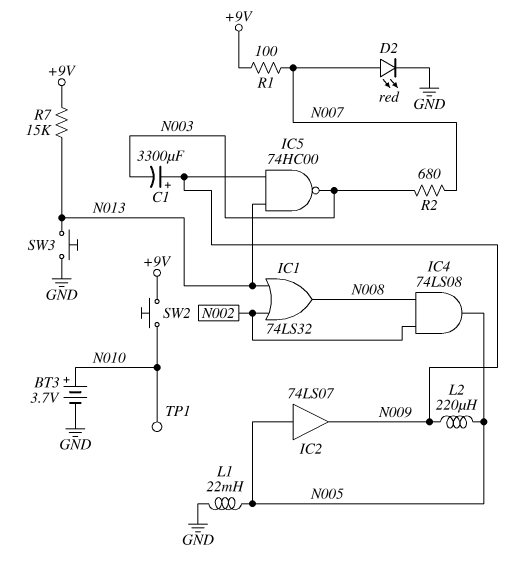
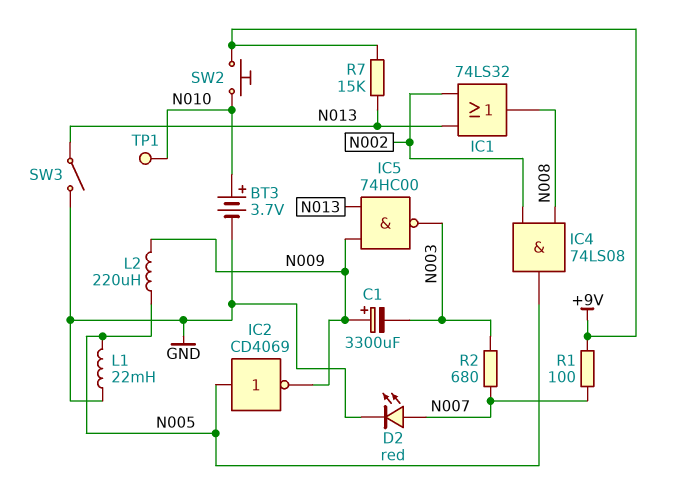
IC2: buffer 74LS07 (in N005, out N009) -> NOT CD4069 (in N005, out N009)
SW3: button (GND, N013) -> switch (GND, N013)

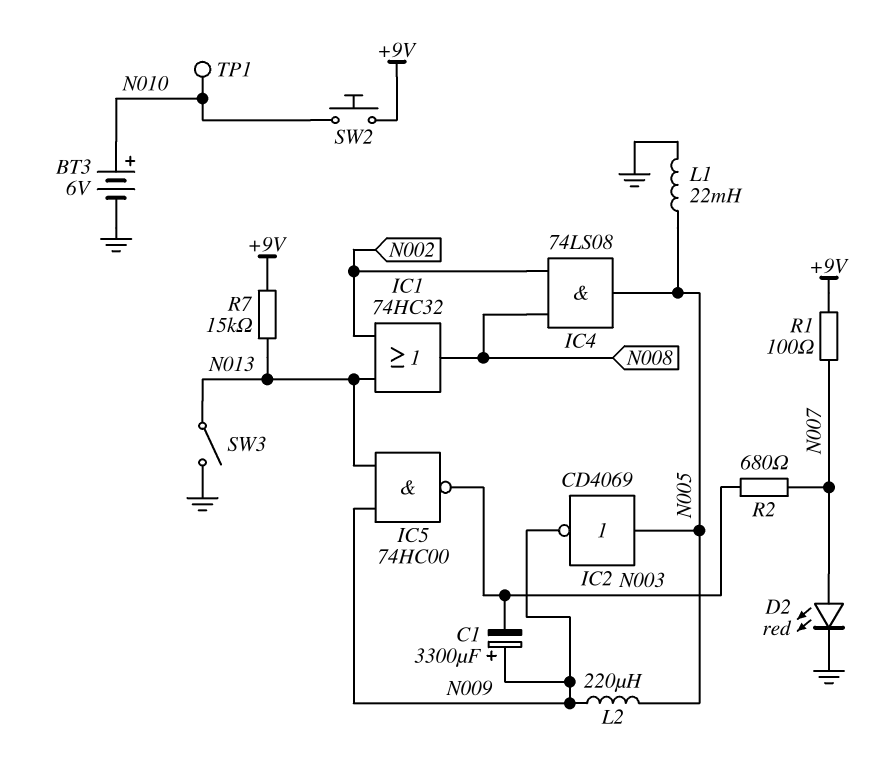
BT3: 3.7V (plus N010, minus GND) -> 6V (plus N010, minus GND)
IC1: OR 74LS32 (in N002, in N013, out N008) -> OR 74HC32 (in N002, in N013, out N008)

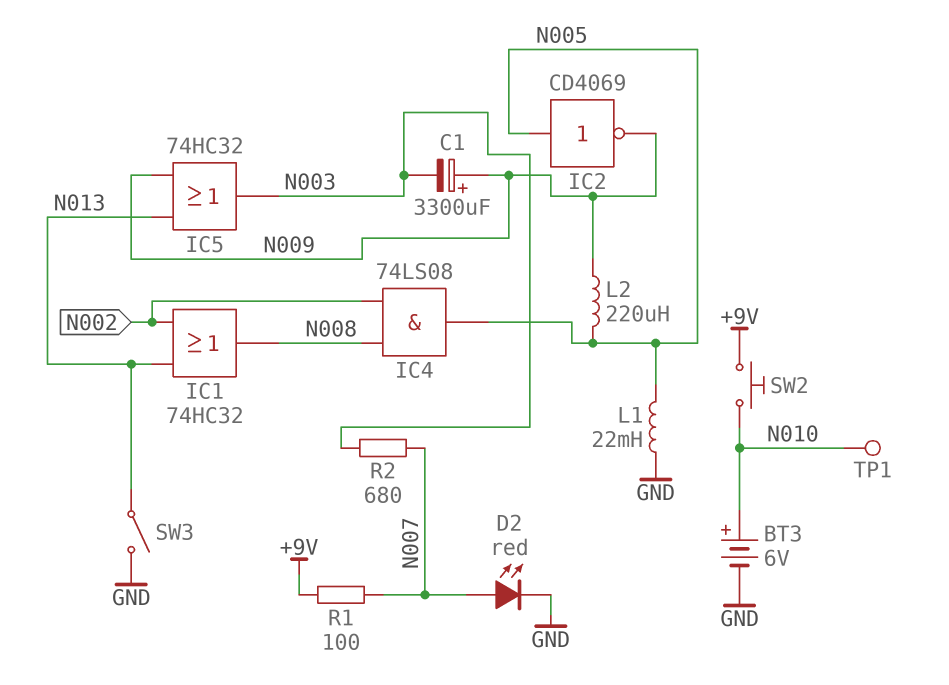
IC5: NAND 74HC00 (in N009, in N013, out N003) -> OR 74HC32 (in N009, in N013, out N003)
R7: 15k (+9V, N013) -> none

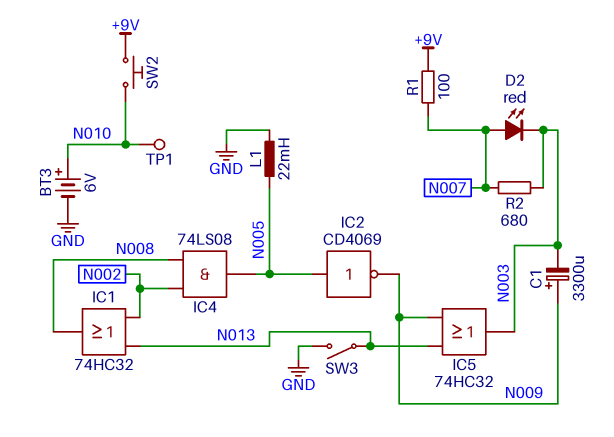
D2: LED red (A N007, K GND) -> LED red (A N007, K N003)
L2: 220uH (N005, N009) -> none

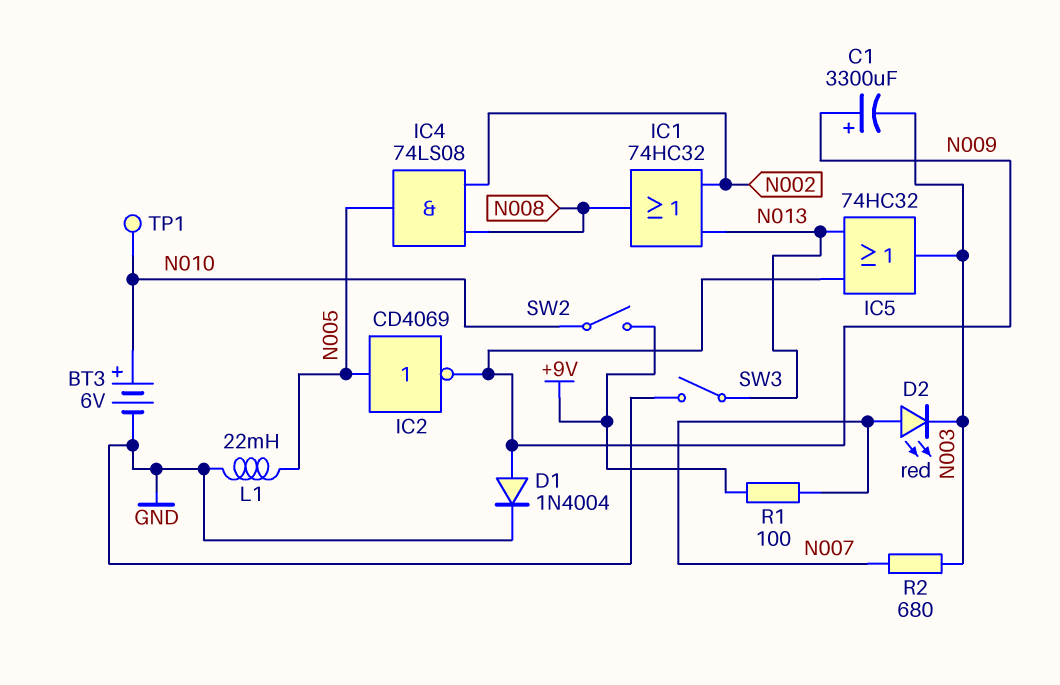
D1: none -> diode 1N4004 (A N009, K GND)
SW2: button (+9V, N010) -> switch (+9V, N010)

